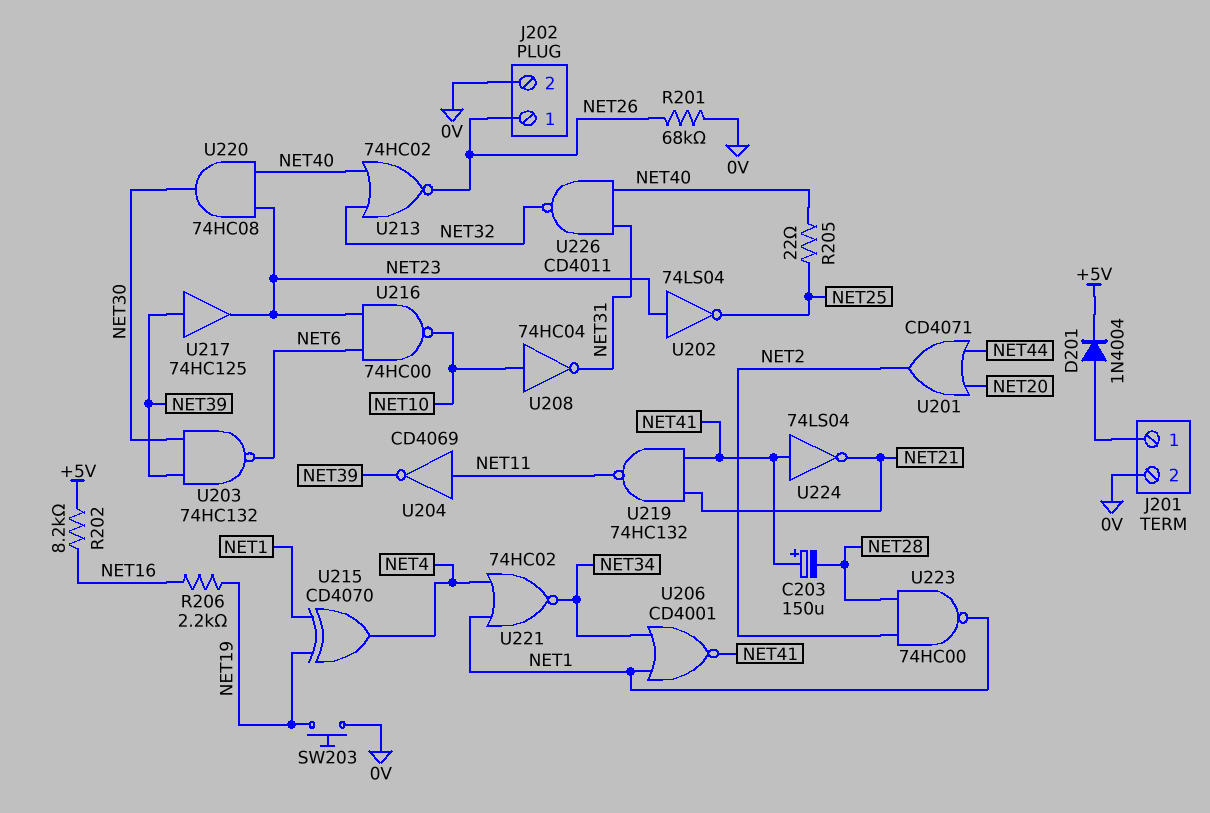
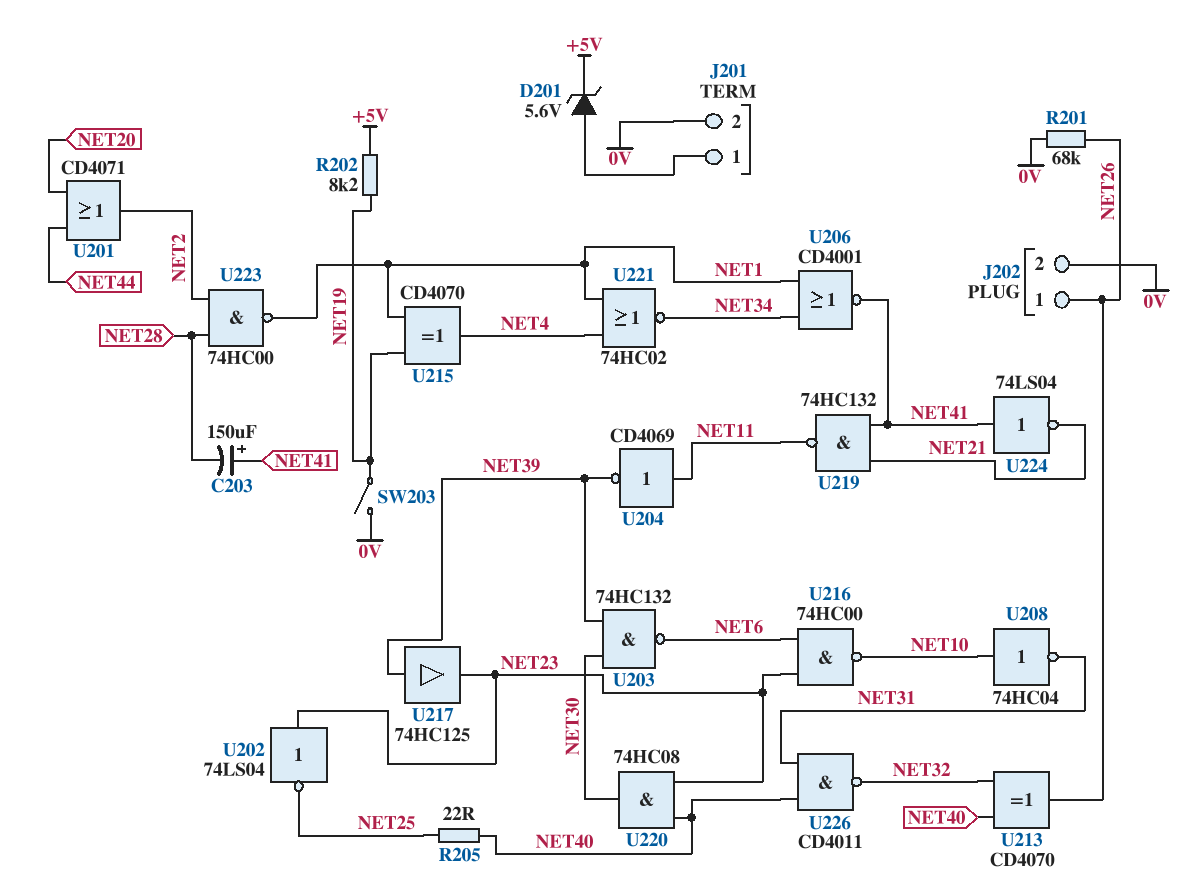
D201: diode 1N4004 (A J201/1, K +5V) -> zener 5.6V (A J201/1, K +5V)
R202: 8.2k (+5V, NET16) -> 8.2k (+5V, NET19)
R206: 2.2k (NET16, NET19) -> none
SW203: button (0V, NET19) -> switch (0V, NET19)
U213: NOR 74HC02 (in NET32, in NET40, out NET26) -> XOR CD4070 (in NET32, in NET40, out NET26)

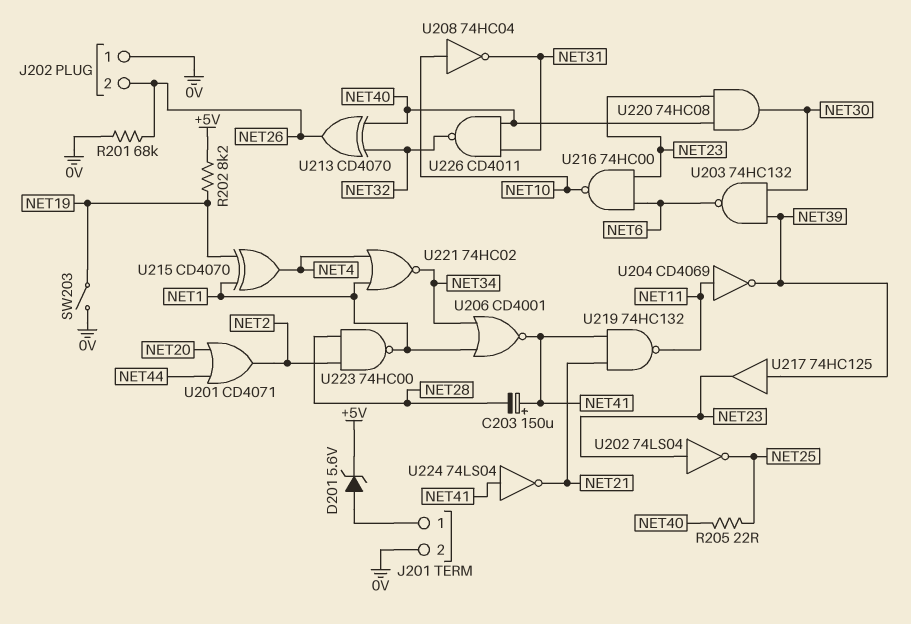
J202 pin 1: NET26 -> 0V
J202 pin 2: 0V -> NET26

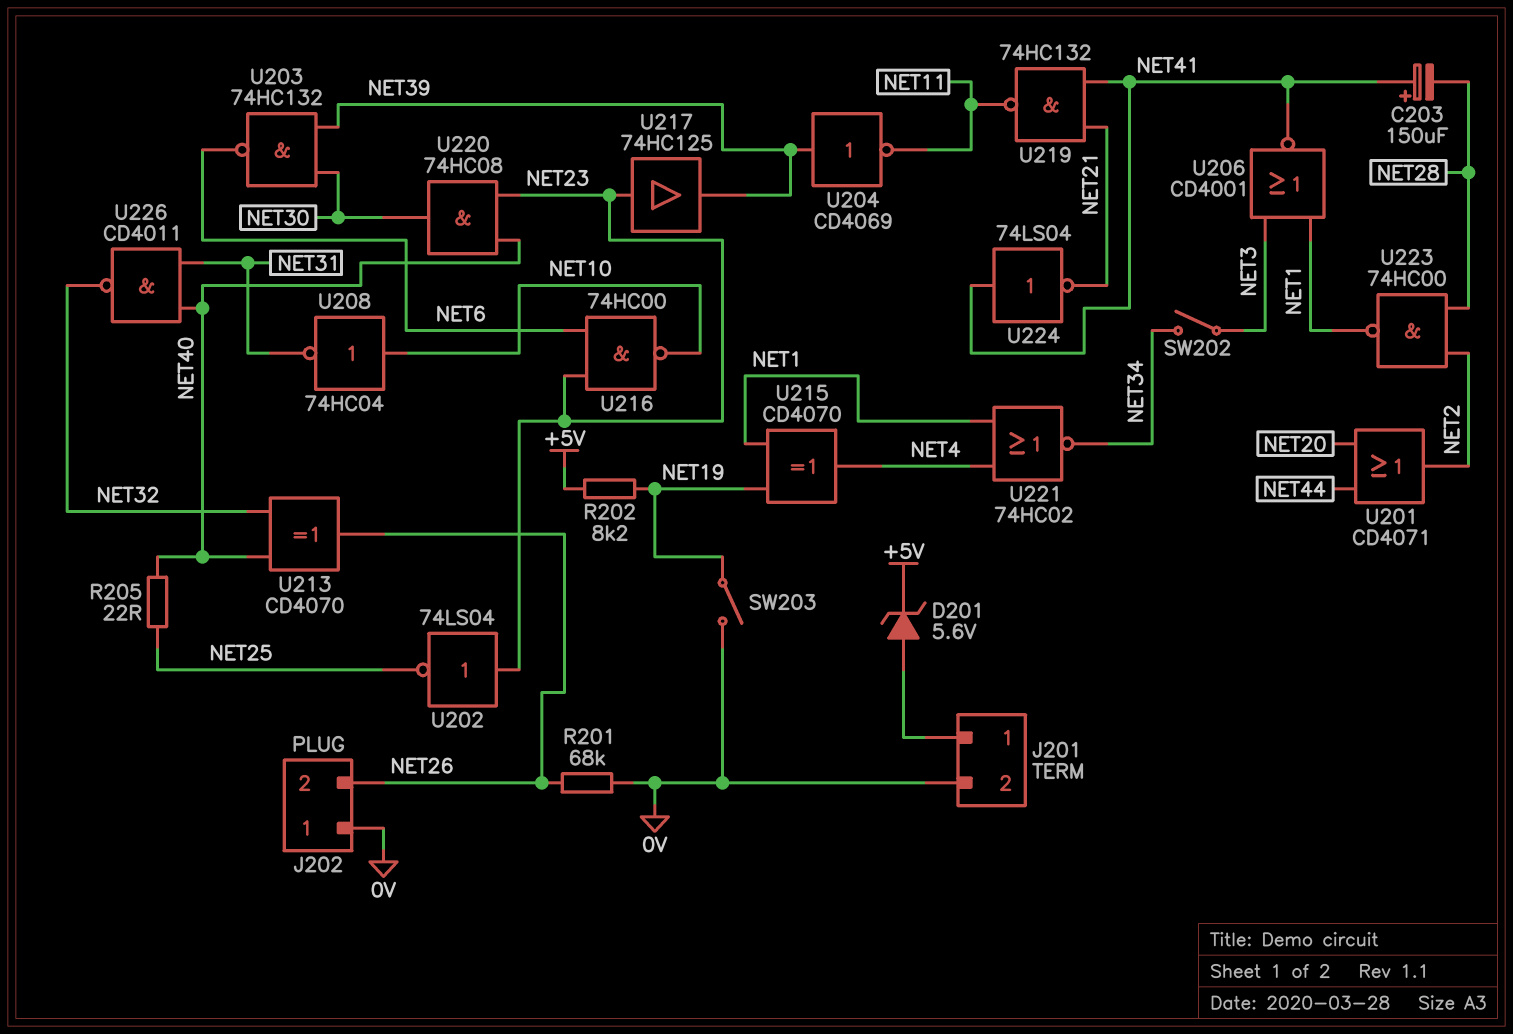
SW202: none -> switch (NET3, NET34)
U204: NOT CD4069 (in NET11, out NET39) -> NOT CD4069 (in NET39, out NET11)
U206: NOR CD4001 (in NET1, in NET34, out NET41) -> NOR CD4001 (in NET1, in NET3, out NET41)
U217: buffer 74HC125 (in NET39, out NET23) -> buffer 74HC125 (in NET23, out NET39)

